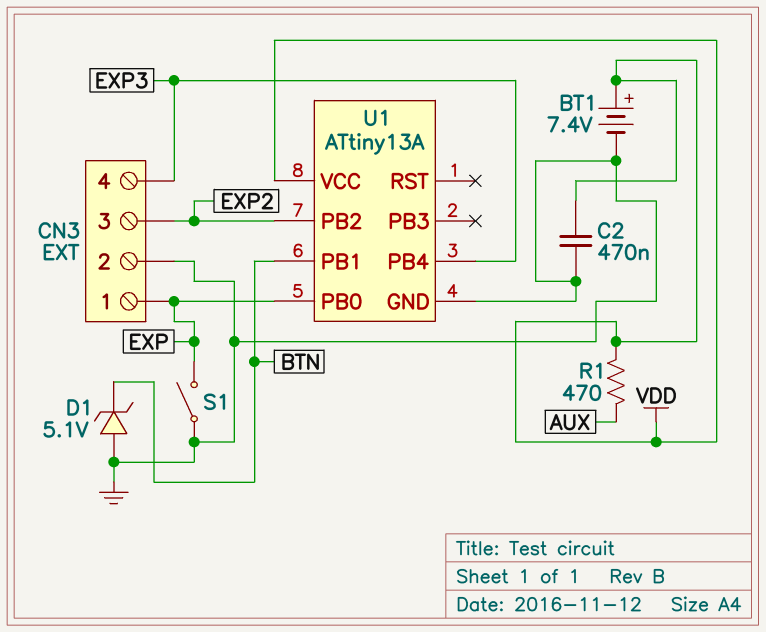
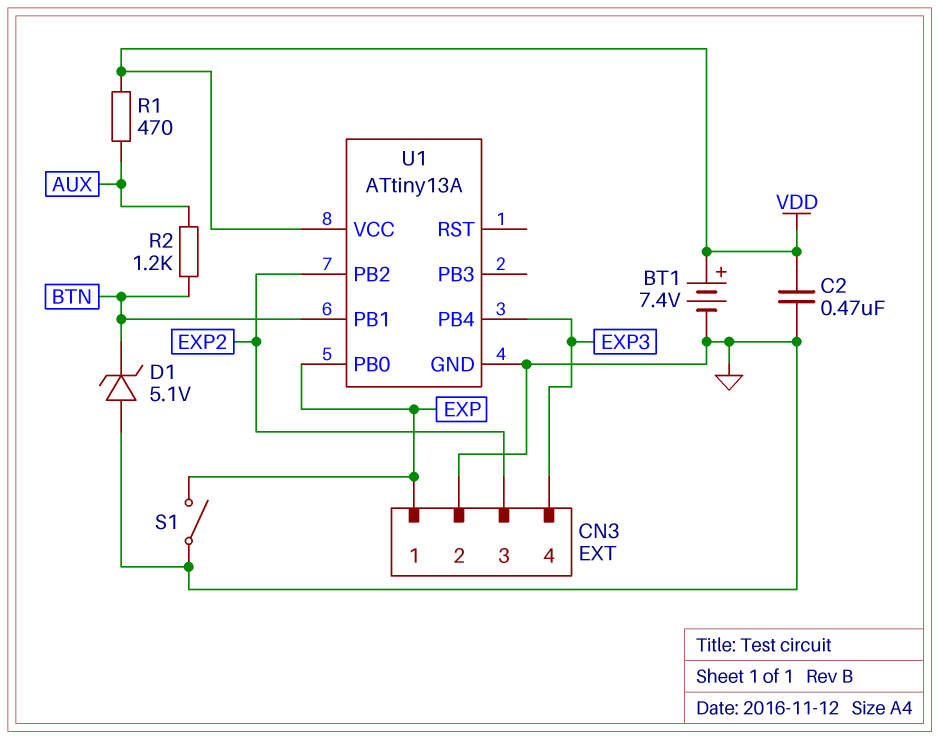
R2: none -> 1.2k (AUX, BTN)

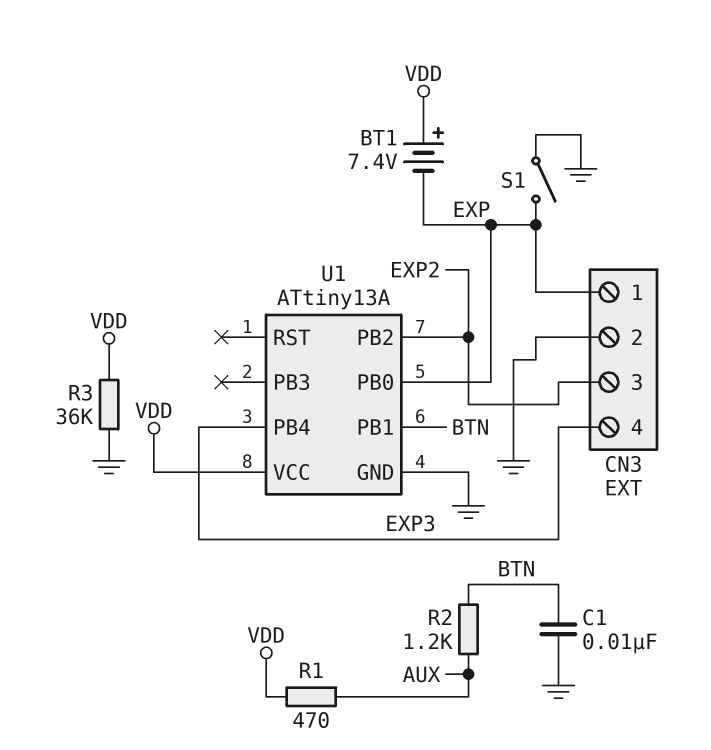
BT1: 7.4V (plus VDD, minus GND) -> 7.4V (plus VDD, minus EXP)
C1: none -> 10nF (BTN, GND)
C2: 470nF (GND, VDD) -> none
D1: zener 5.1V (A GND, K BTN) -> none
R3: none -> 36k (GND, VDD)

